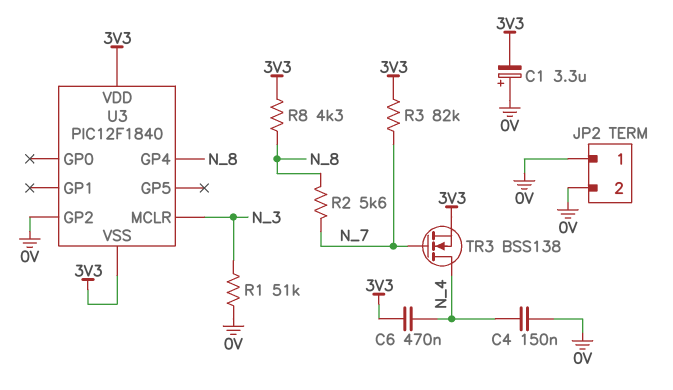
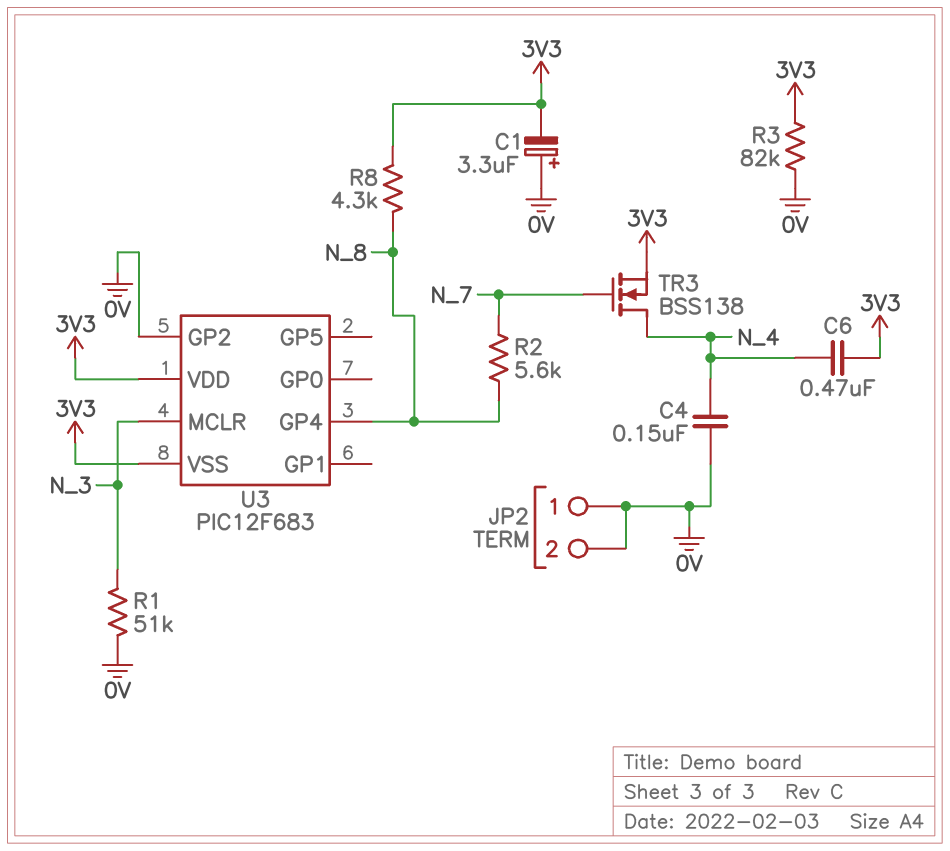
R3: 82k (3V3, N_7) -> 82k (0V, 3V3)
U3: PIC12F1840 -> PIC12F683

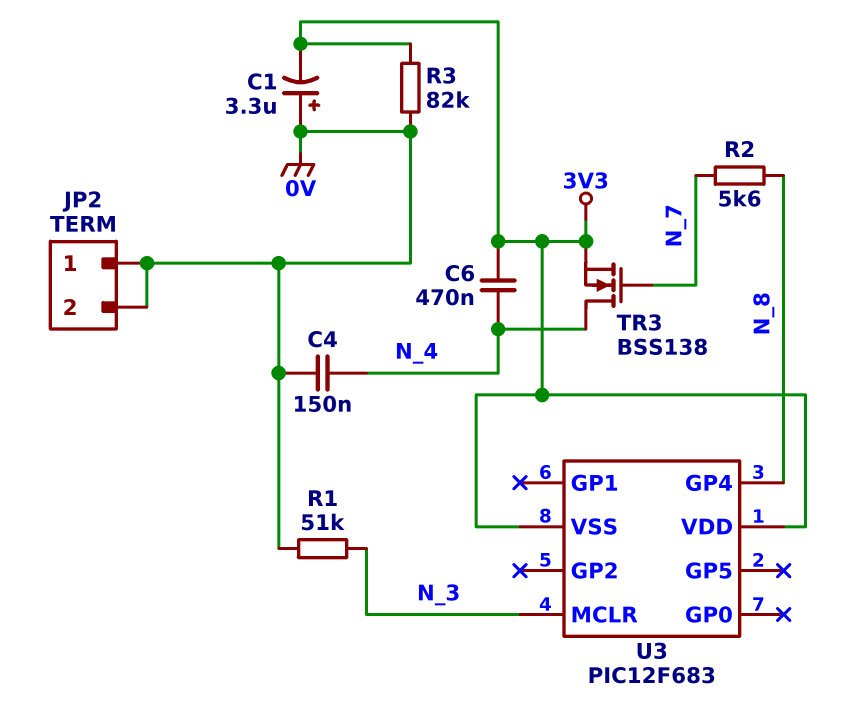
R8: 4.3k (3V3, N_8) -> none
U3 pin GP2: 0V -> none

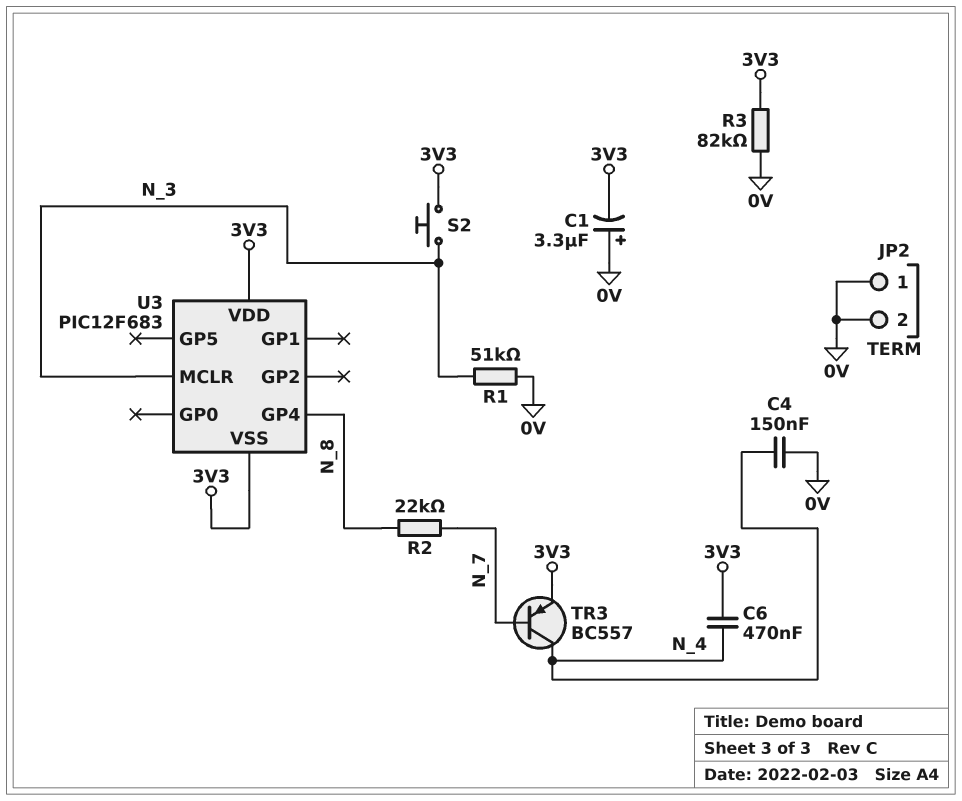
R2: 5.6k (N_7, N_8) -> 22k (N_7, N_8)
S2: none -> button (3V3, N_3)
TR3: NMOS BSS138 (G N_7, D N_4, S 3V3) -> PNP BC557 (B N_7, C N_4, E 3V3)

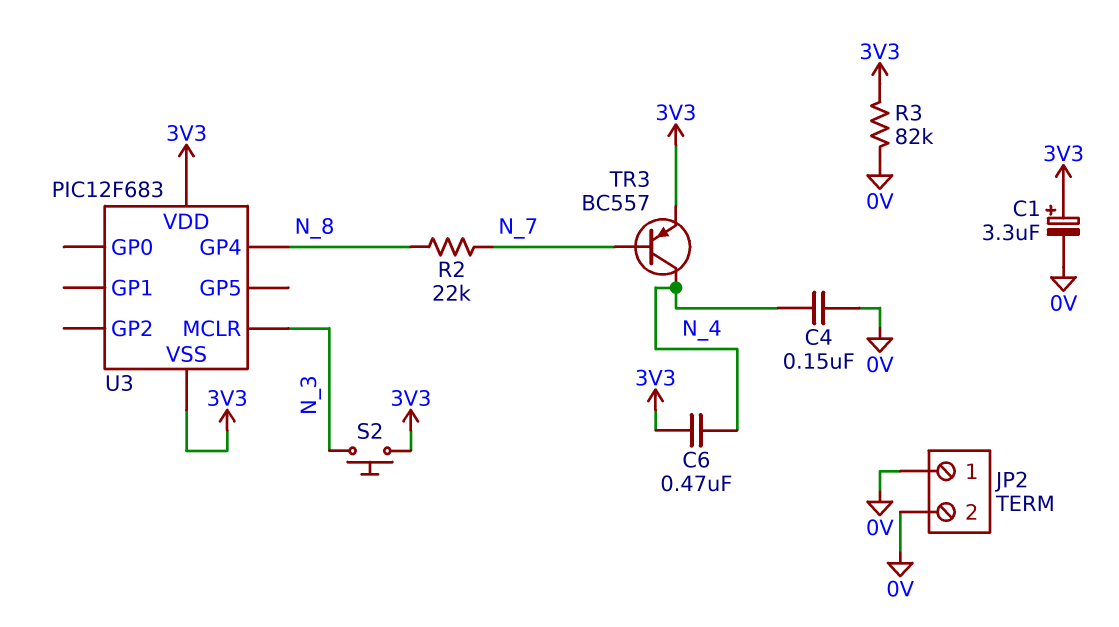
C1: 3.3uF (plus 0V, minus 3V3) -> 3.3uF (plus 3V3, minus 0V)
R1: 51k (0V, N_3) -> none

